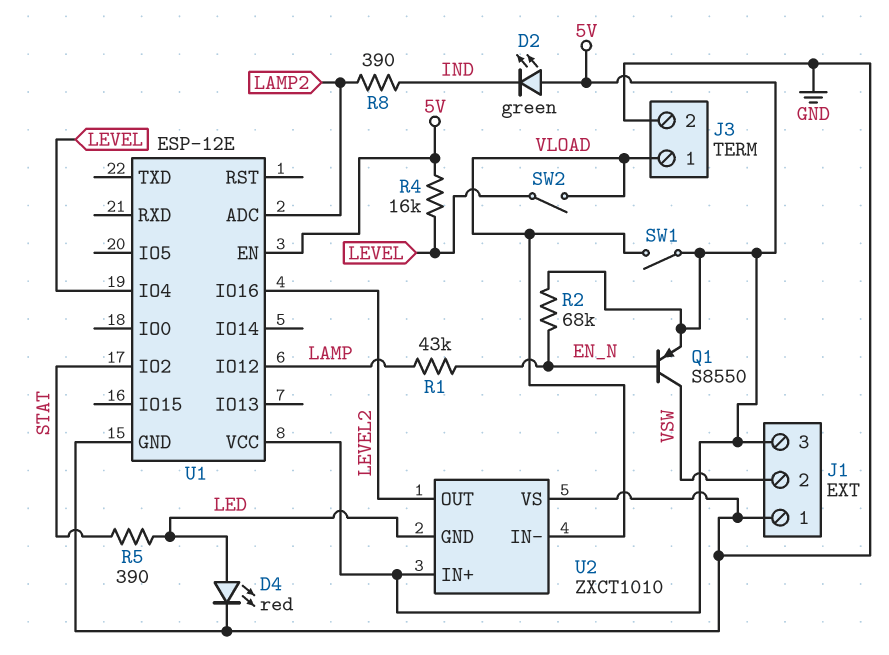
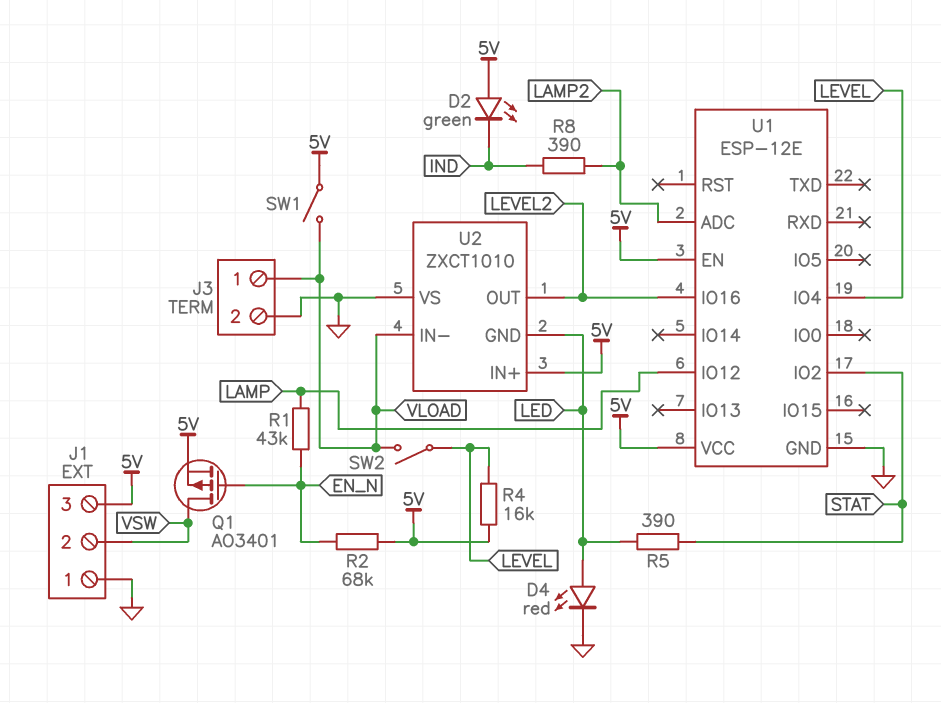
Q1: PNP S8550 (B EN_N, C VSW, E 5V) -> PMOS AO3401 (G EN_N, D VSW, S 5V)

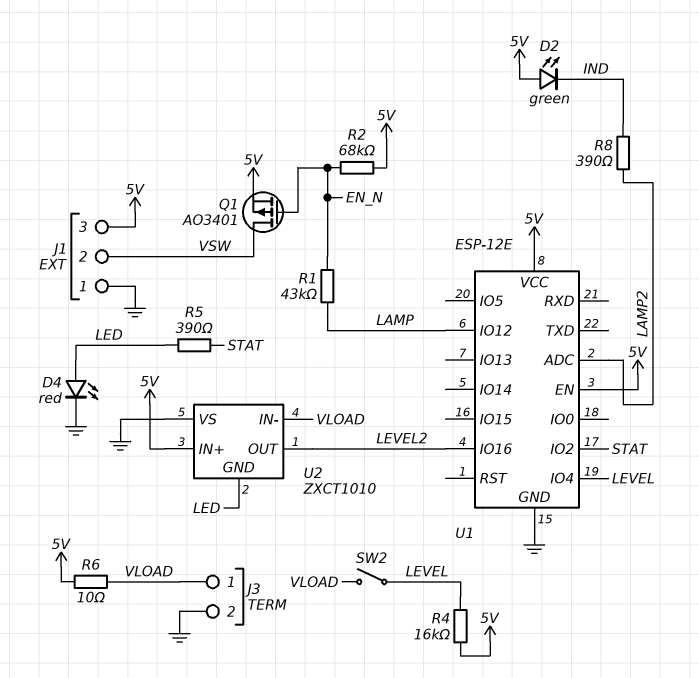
R6: none -> 10 (5V, VLOAD)
SW1: switch (5V, VLOAD) -> none

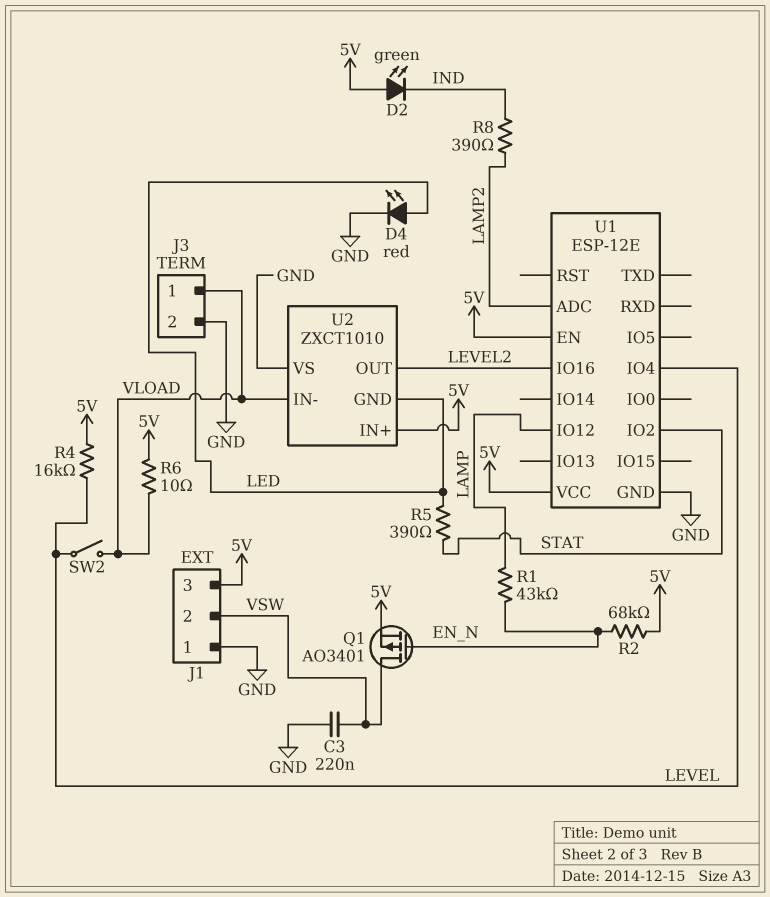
C3: none -> 220nF (GND, VSW)

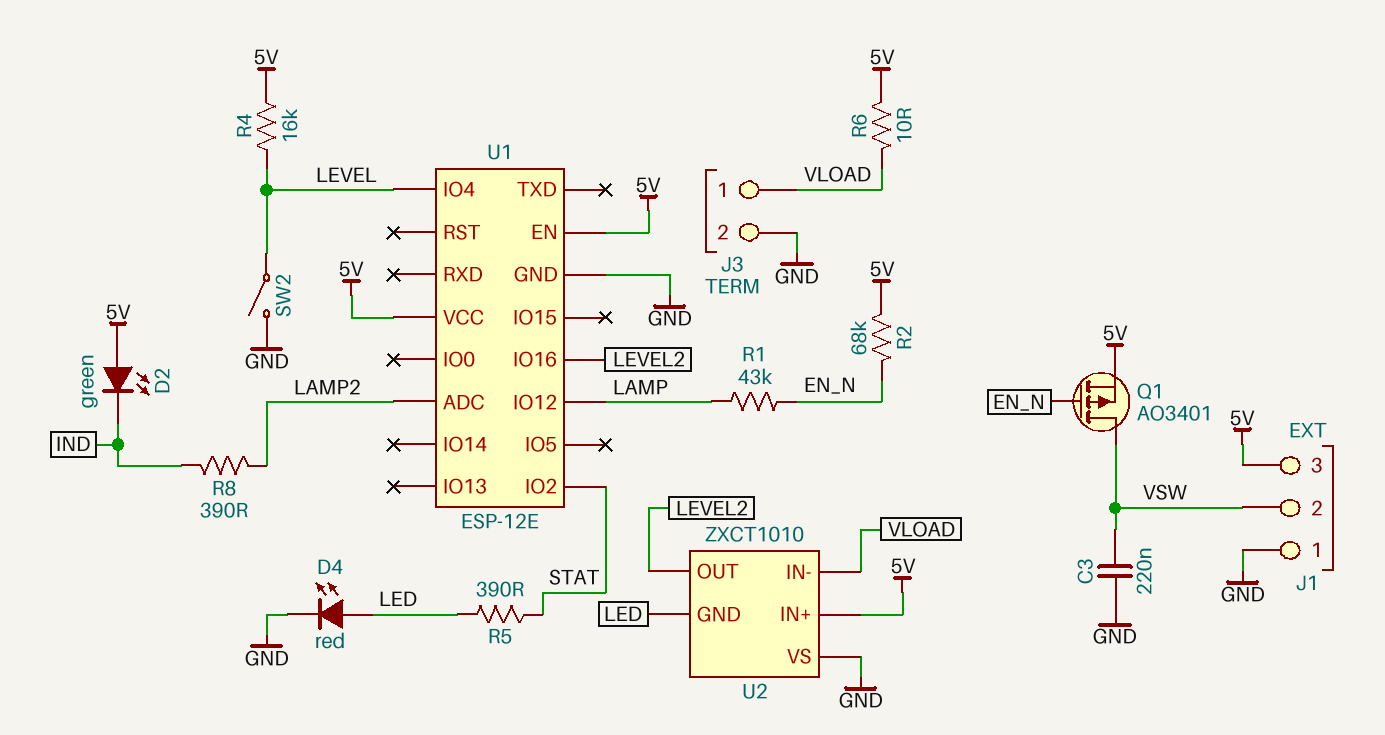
SW2: switch (LEVEL, VLOAD) -> switch (GND, LEVEL)

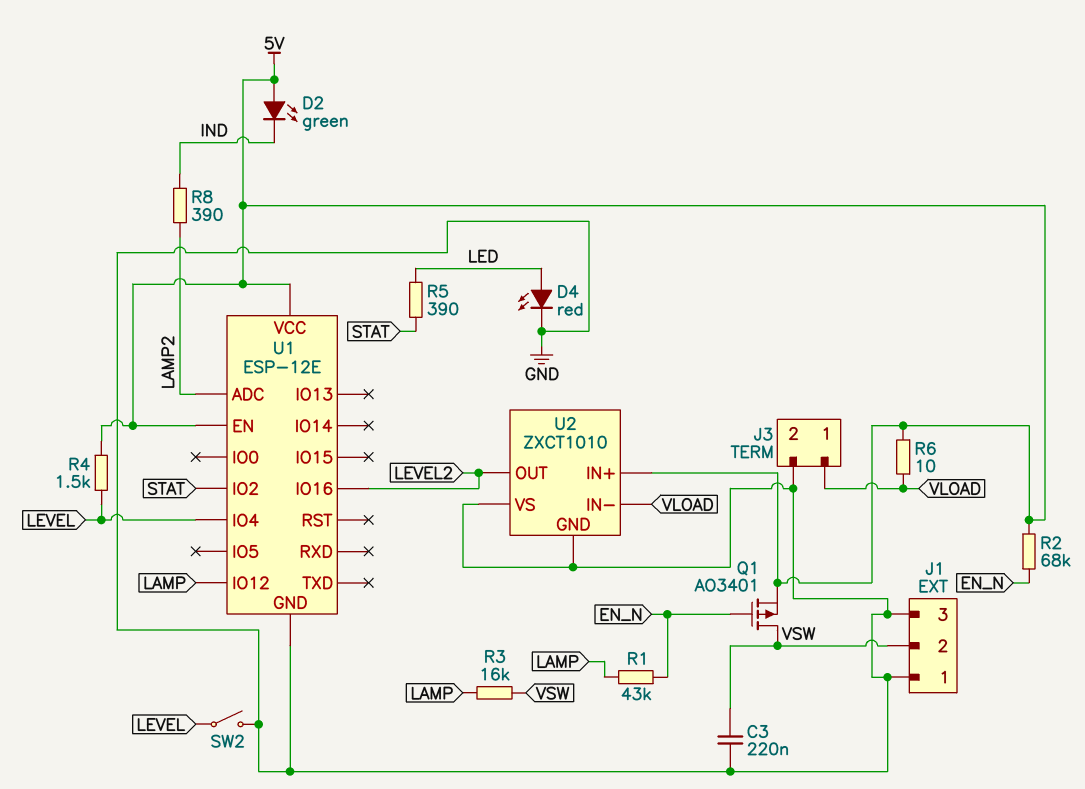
J1 pin 3: 5V -> GND
R3: none -> 16k (LAMP, VSW)
R4: 16k (5V, LEVEL) -> 1.5k (5V, LEVEL)
U2 pin GND: LED -> GND

